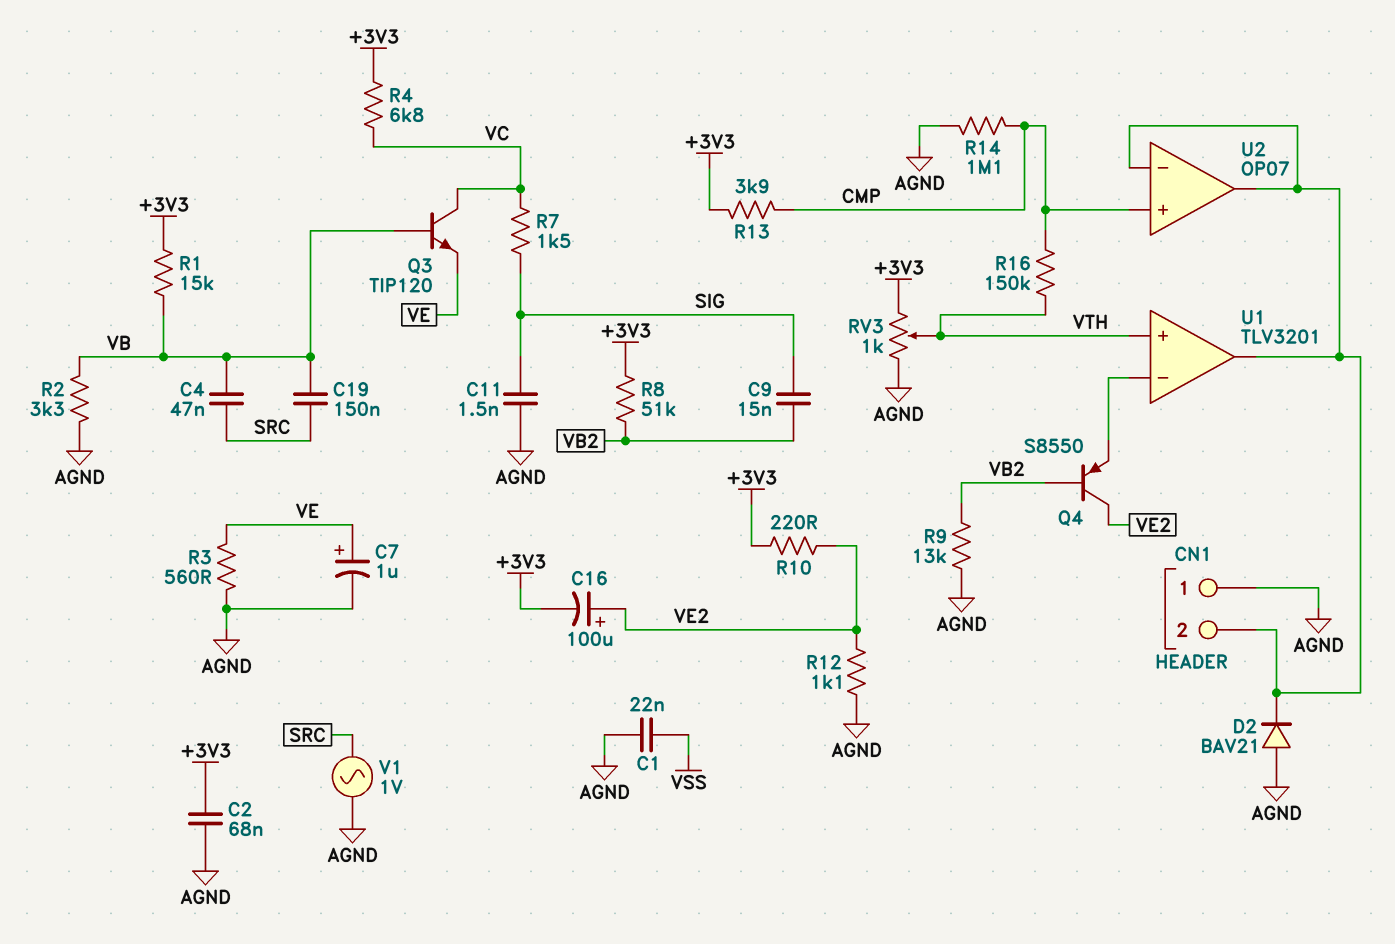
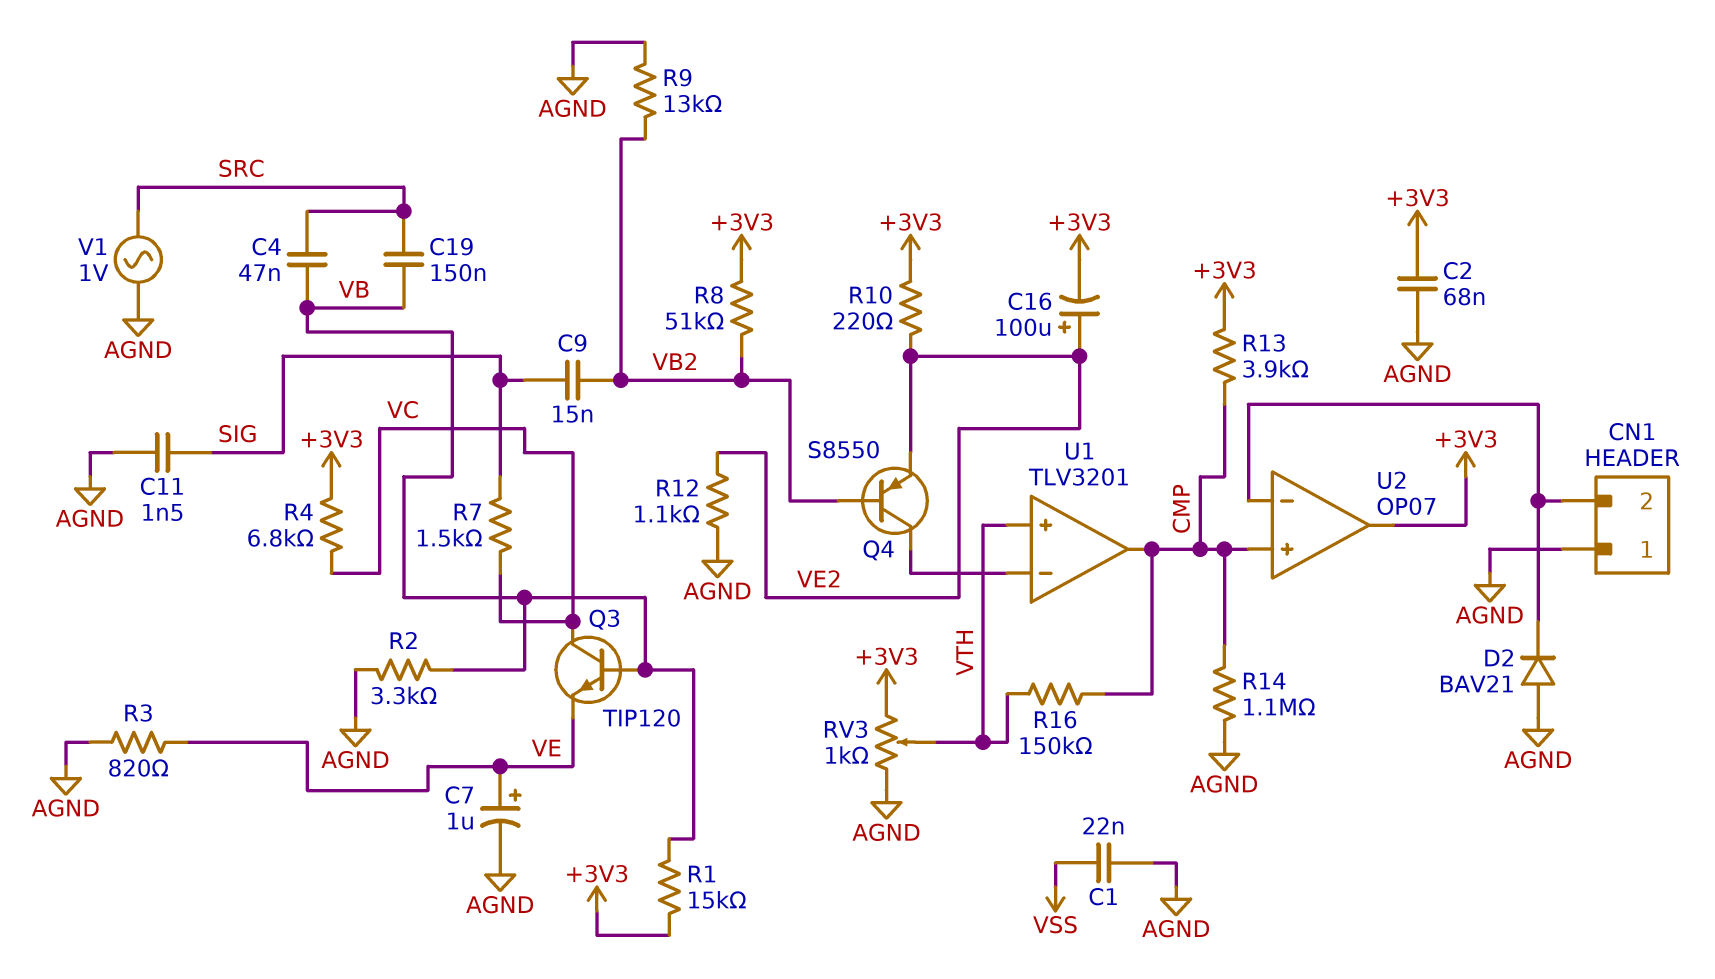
Q4: PNP S8550 (B VB2, C VE2, E U1/in-) -> PNP S8550 (B VB2, C U1/in-, E VE2)
R3: 560 (AGND, VE) -> 820 (AGND, VE)
U1 pin out: CN1/2 -> CMP
U2 pin out: CN1/2 -> +3V3

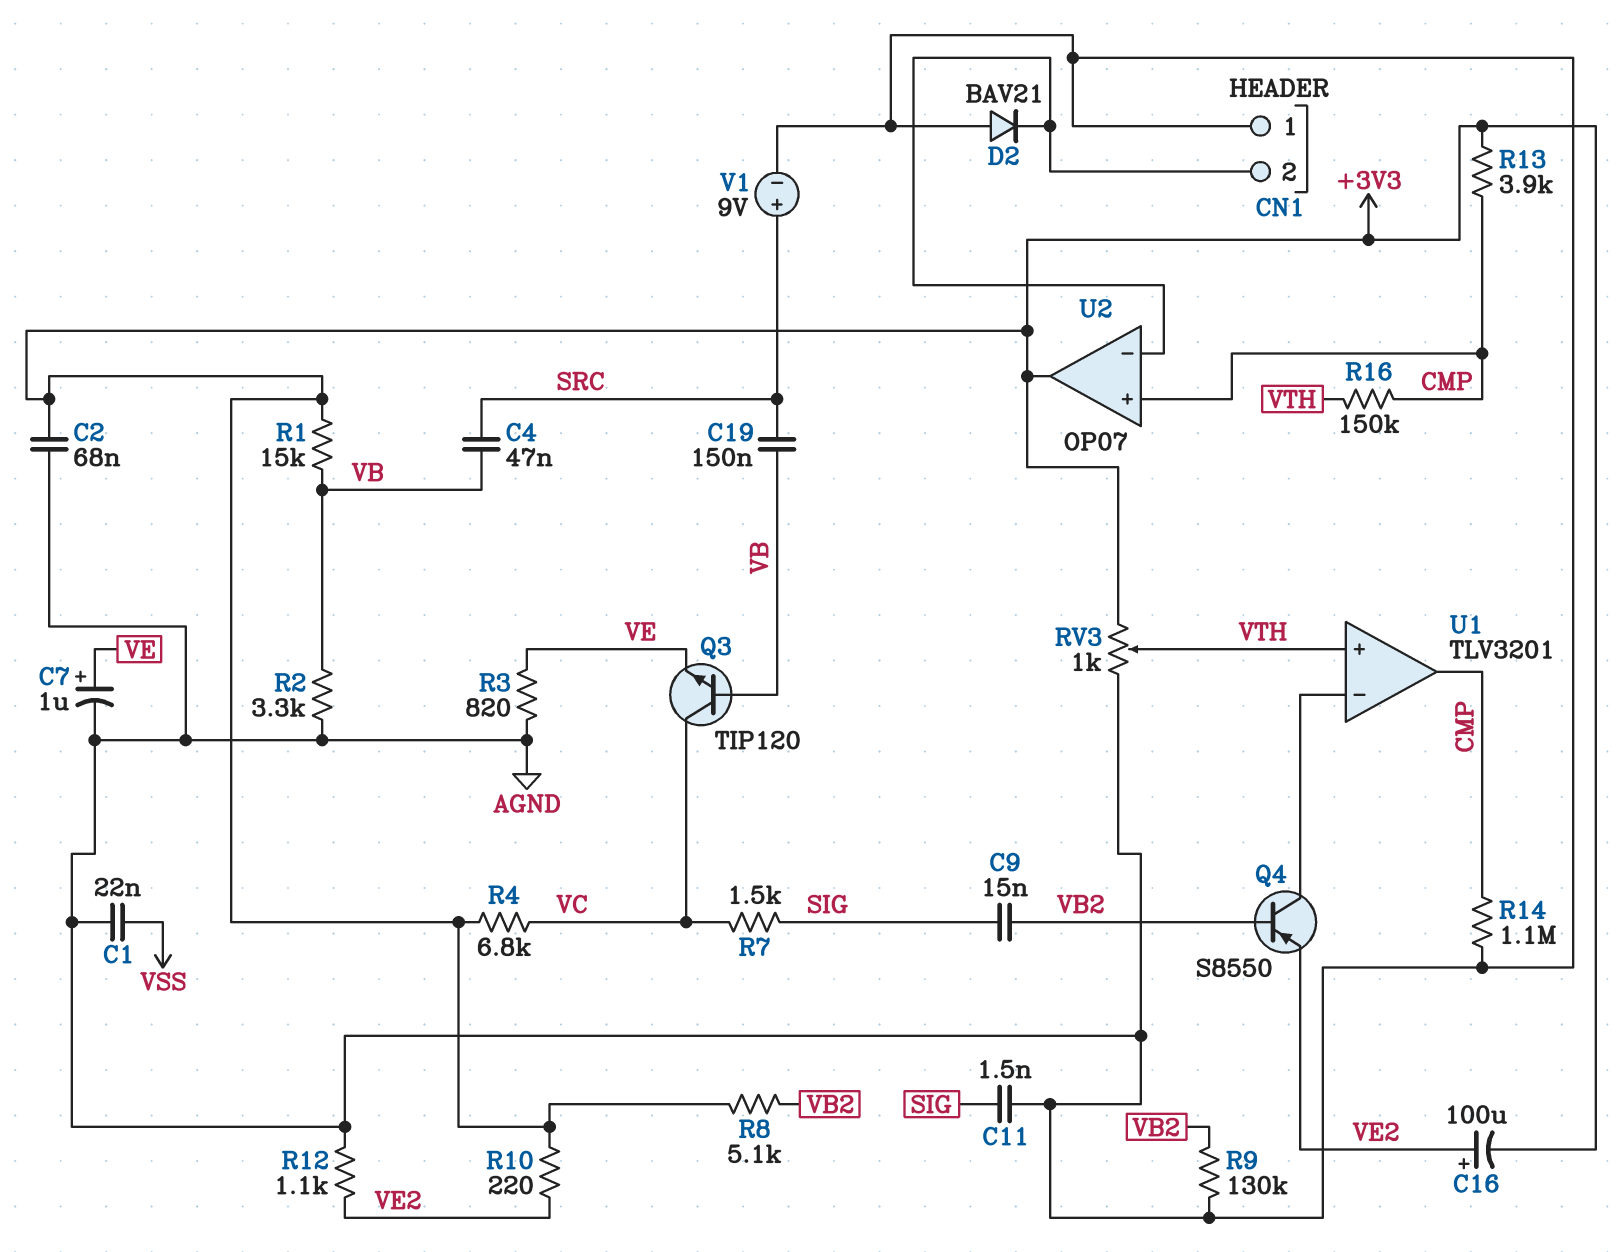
R8: 51k (+3V3, VB2) -> 5.1k (+3V3, VB2)
R9: 13k (AGND, VB2) -> 130k (AGND, VB2)
V1: AC 1V (AGND, SRC) -> 9V (plus SRC, minus AGND)

